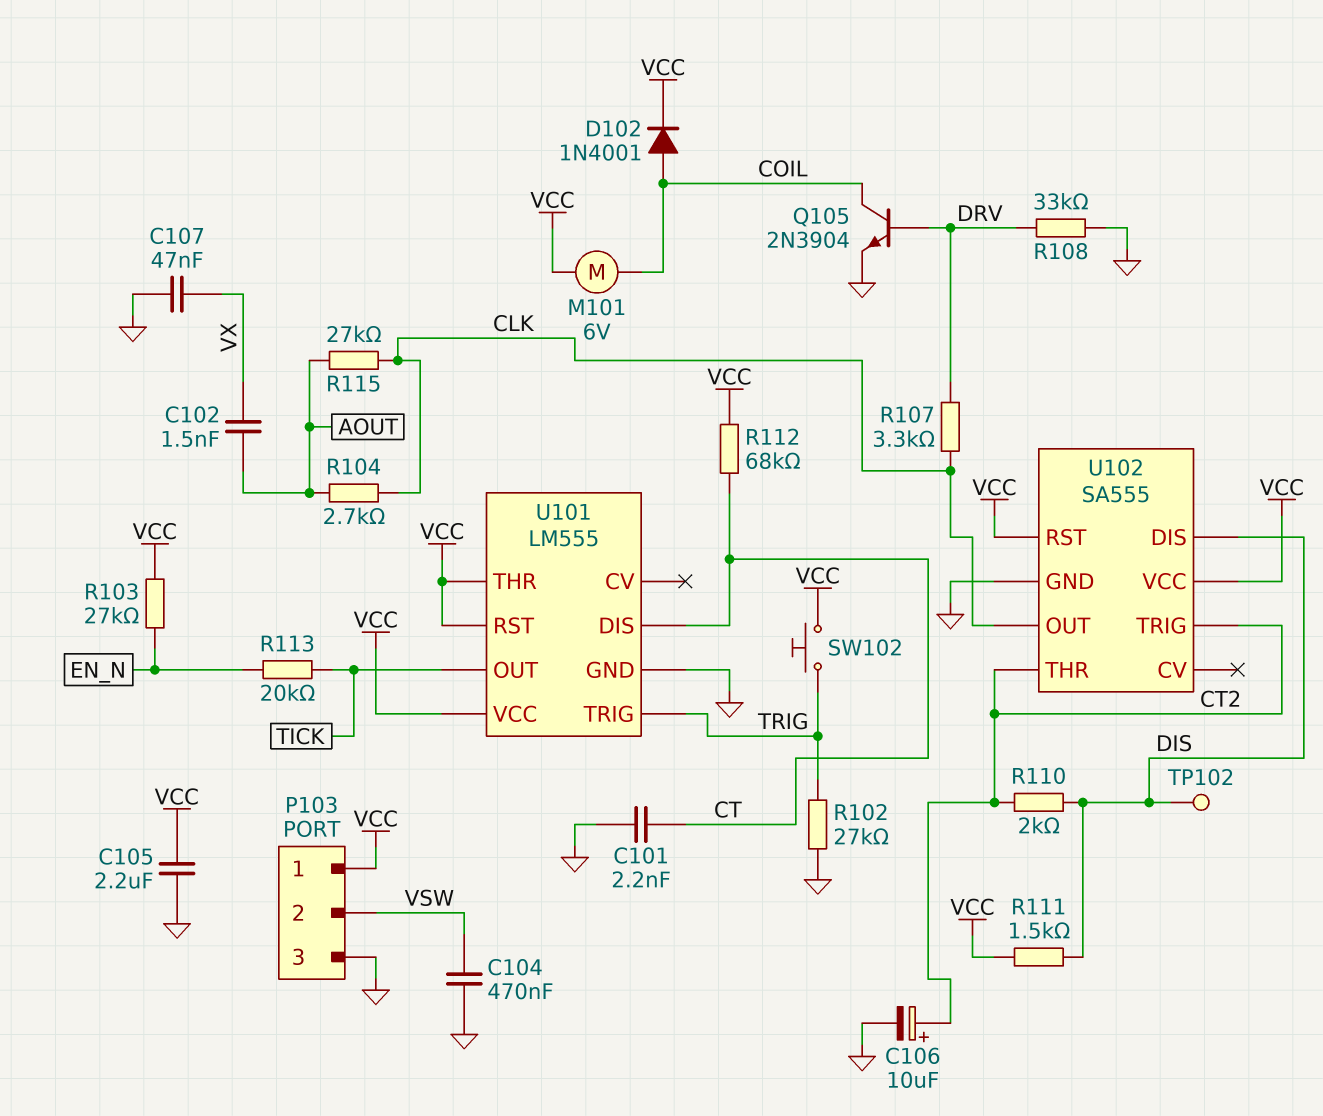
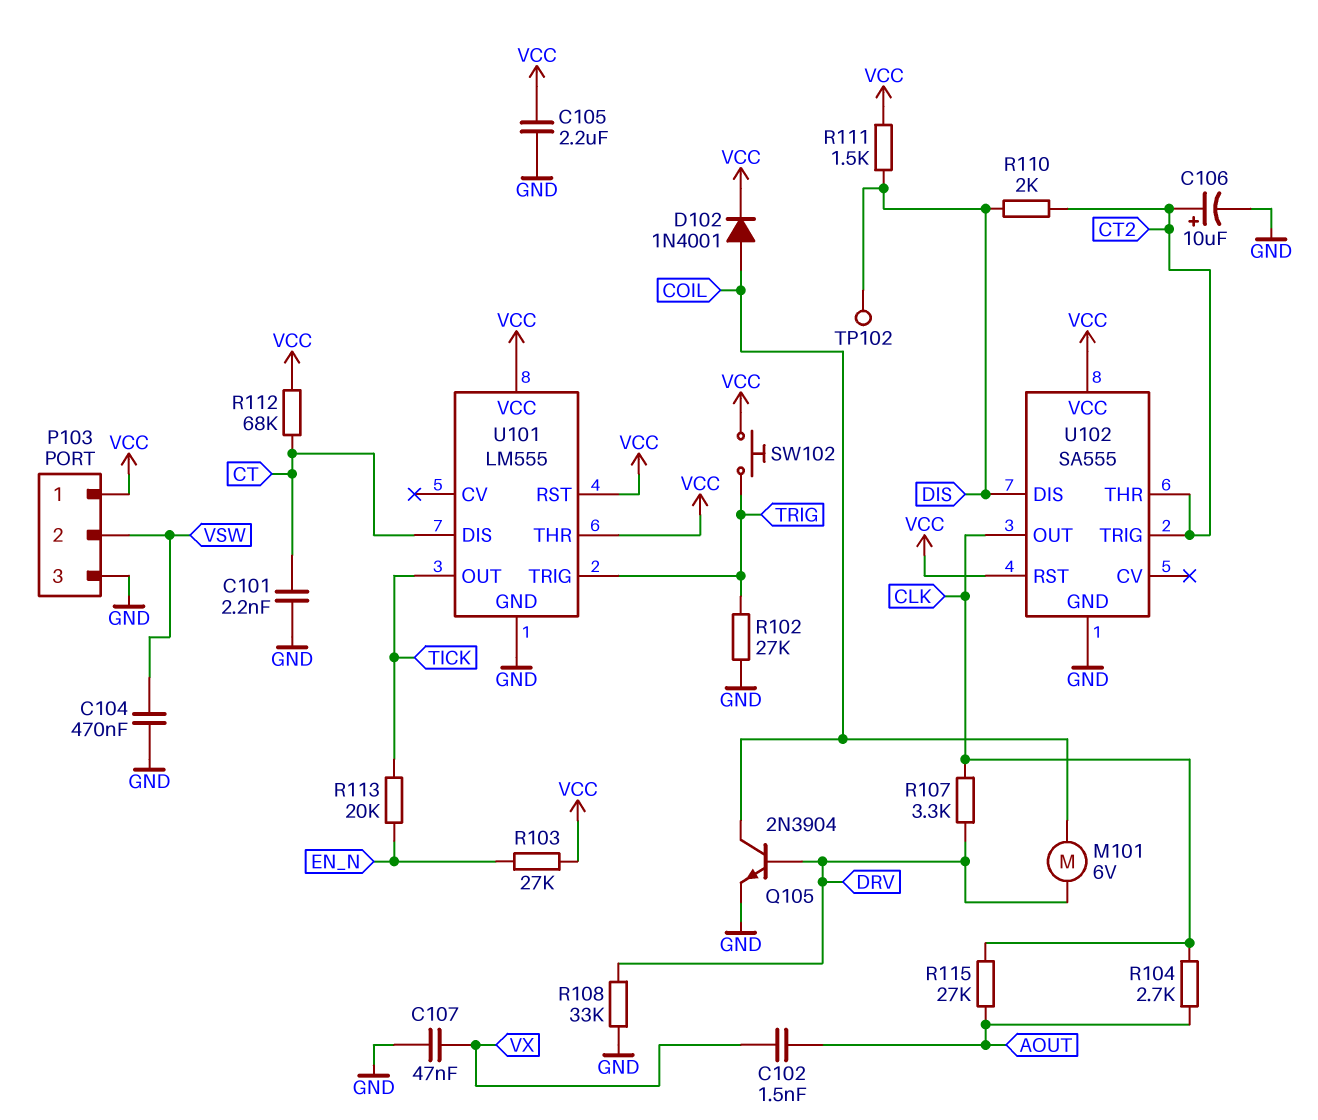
M101: motor 6V (COIL, VCC) -> motor 6V (COIL, DRV)

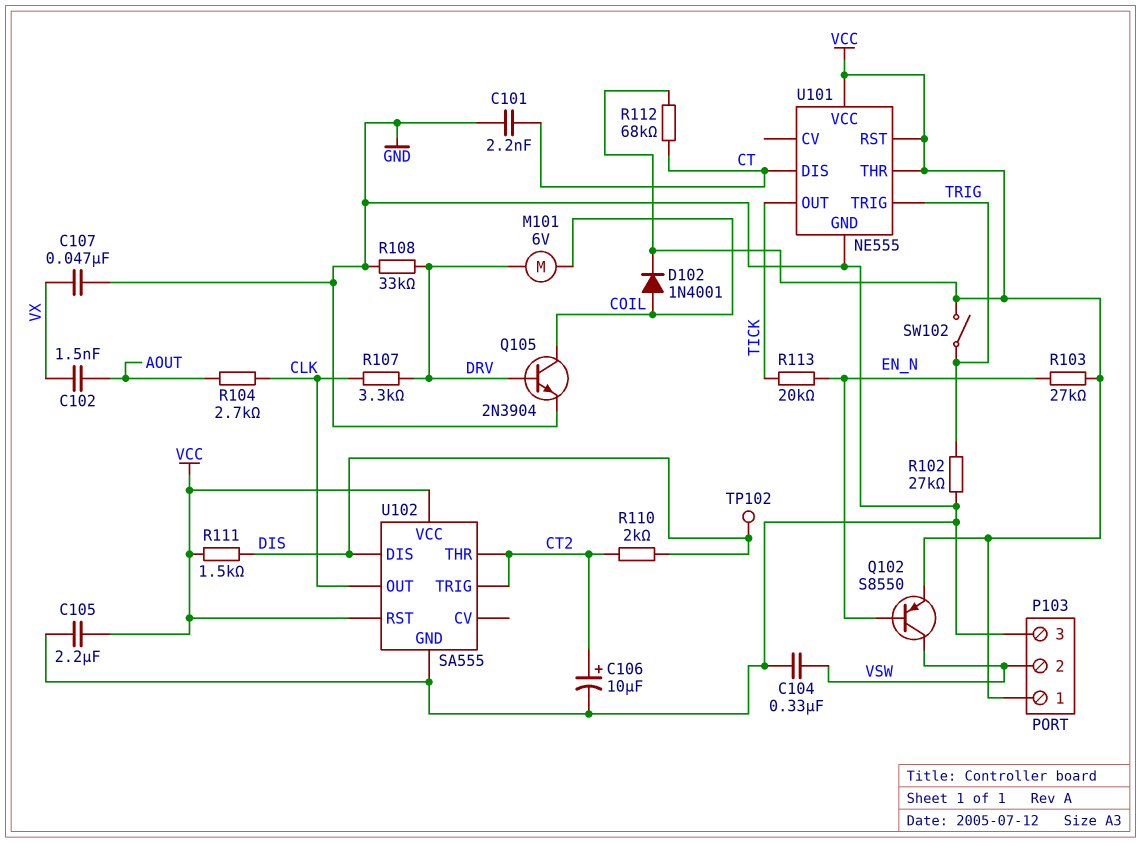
C104: 470nF (GND, VSW) -> 330nF (GND, VSW)
Q102: none -> PNP S8550 (B EN_N, C VSW, E VCC)
R115: 27k (AOUT, CLK) -> none
SW102: button (TRIG, VCC) -> switch (TRIG, VCC)
U101: LM555 -> NE555

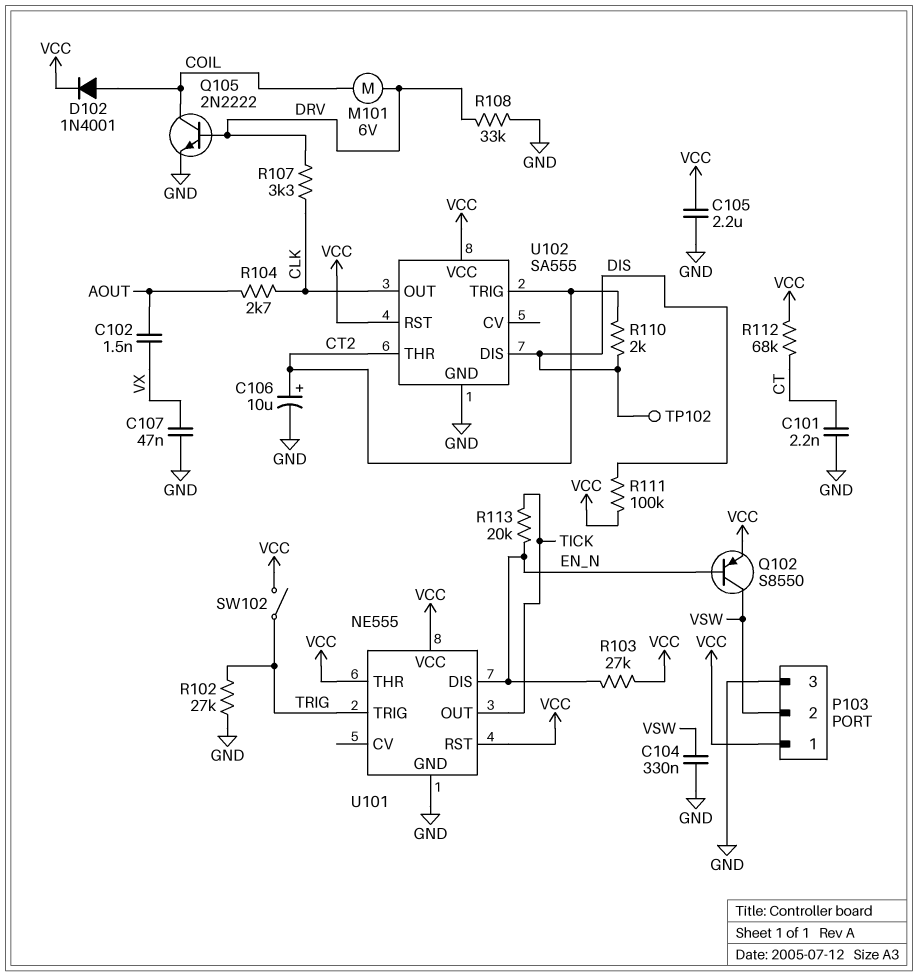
Q105: NPN 2N3904 (B DRV, C COIL, E GND) -> NPN 2N2222 (B DRV, C COIL, E GND)
R111: 1.5k (DIS, VCC) -> 100k (DIS, VCC)
U101 pin DIS: CT -> EN_N

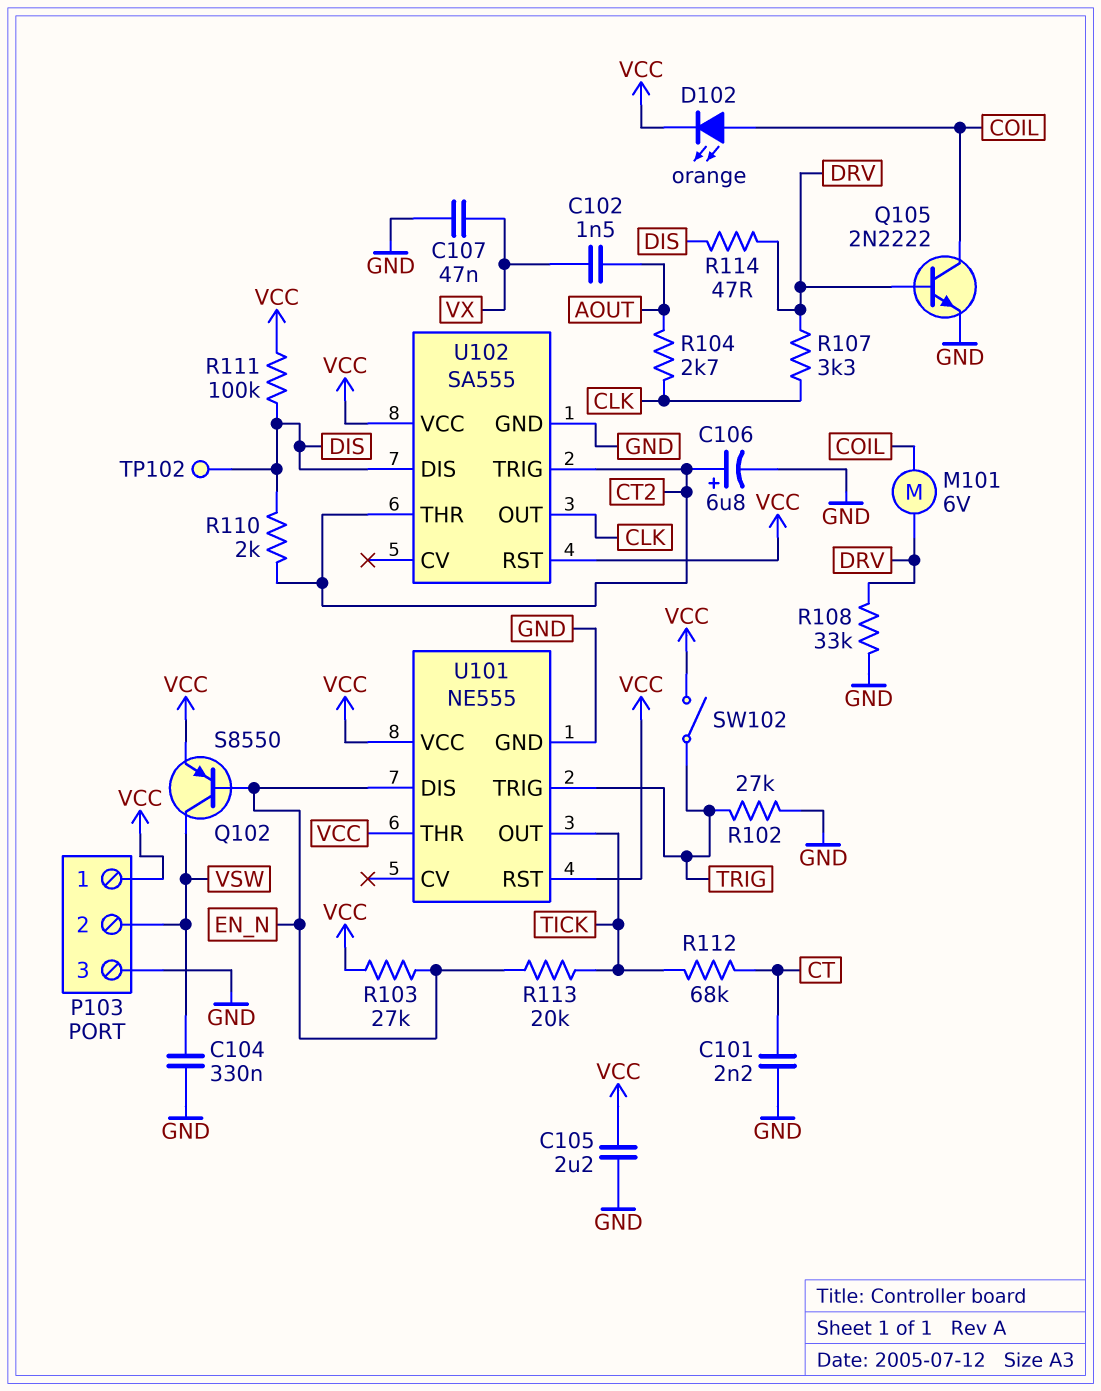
C106: 10uF (plus CT2, minus GND) -> 6.8uF (plus CT2, minus GND)
D102: diode 1N4001 (A COIL, K VCC) -> LED orange (A COIL, K VCC)
R112: 68k (CT, VCC) -> 68k (CT, TICK)
R114: none -> 47 (DIS, DRV)

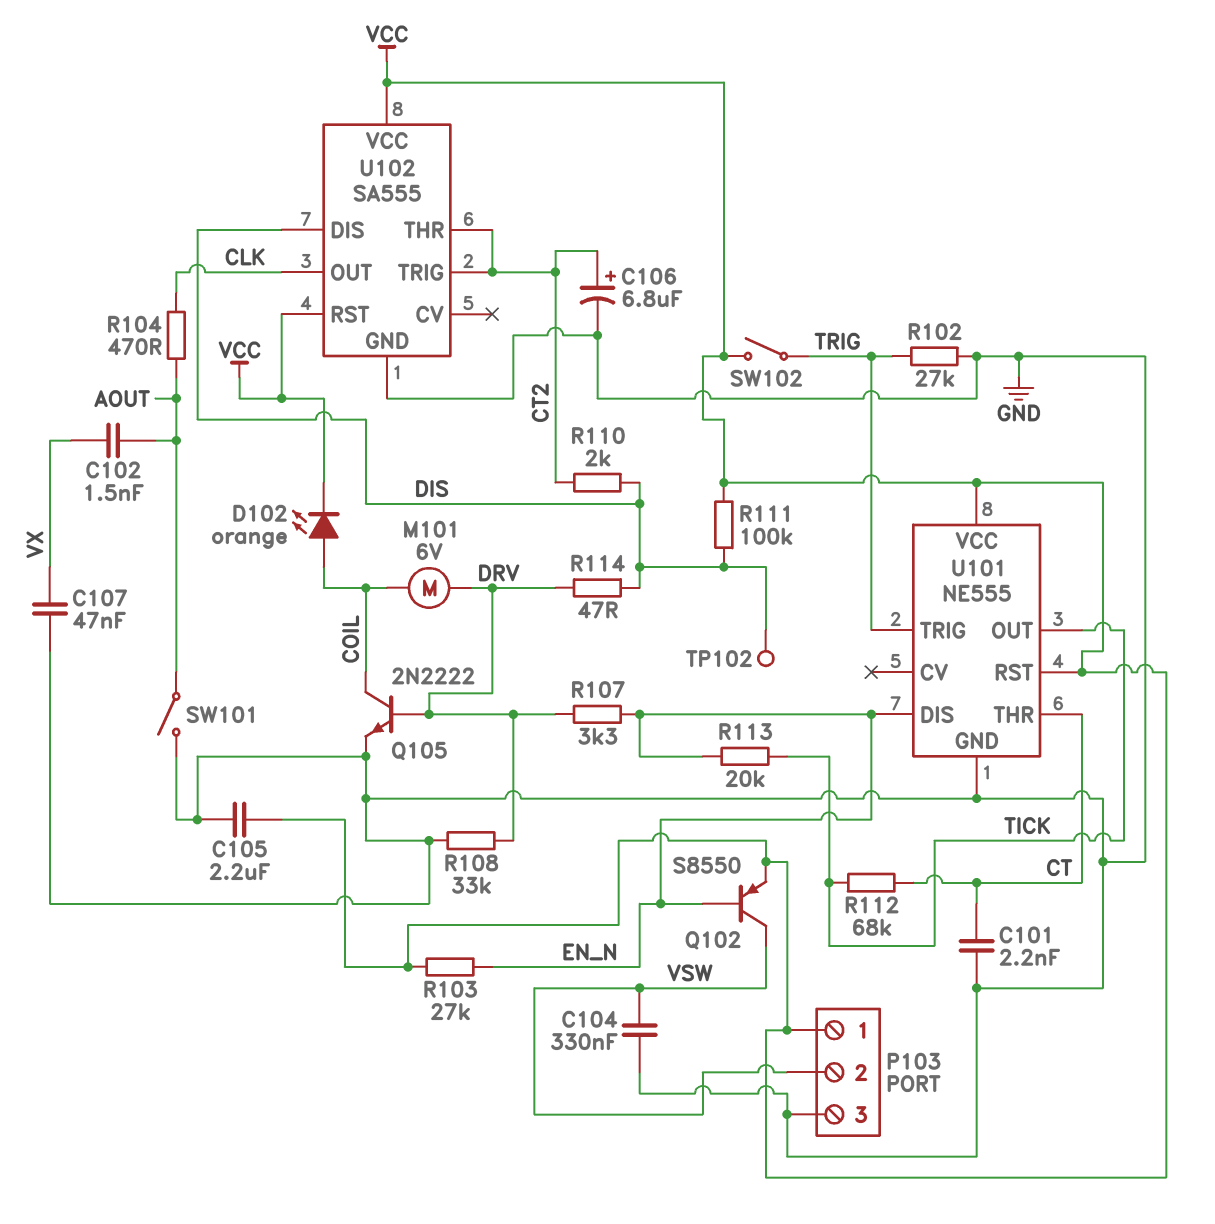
R104: 2.7k (AOUT, CLK) -> 470 (AOUT, CLK)
R107: 3.3k (CLK, DRV) -> 3.3k (DRV, EN_N)
SW101: none -> switch (AOUT, GND)
U101 pin THR: VCC -> CT

